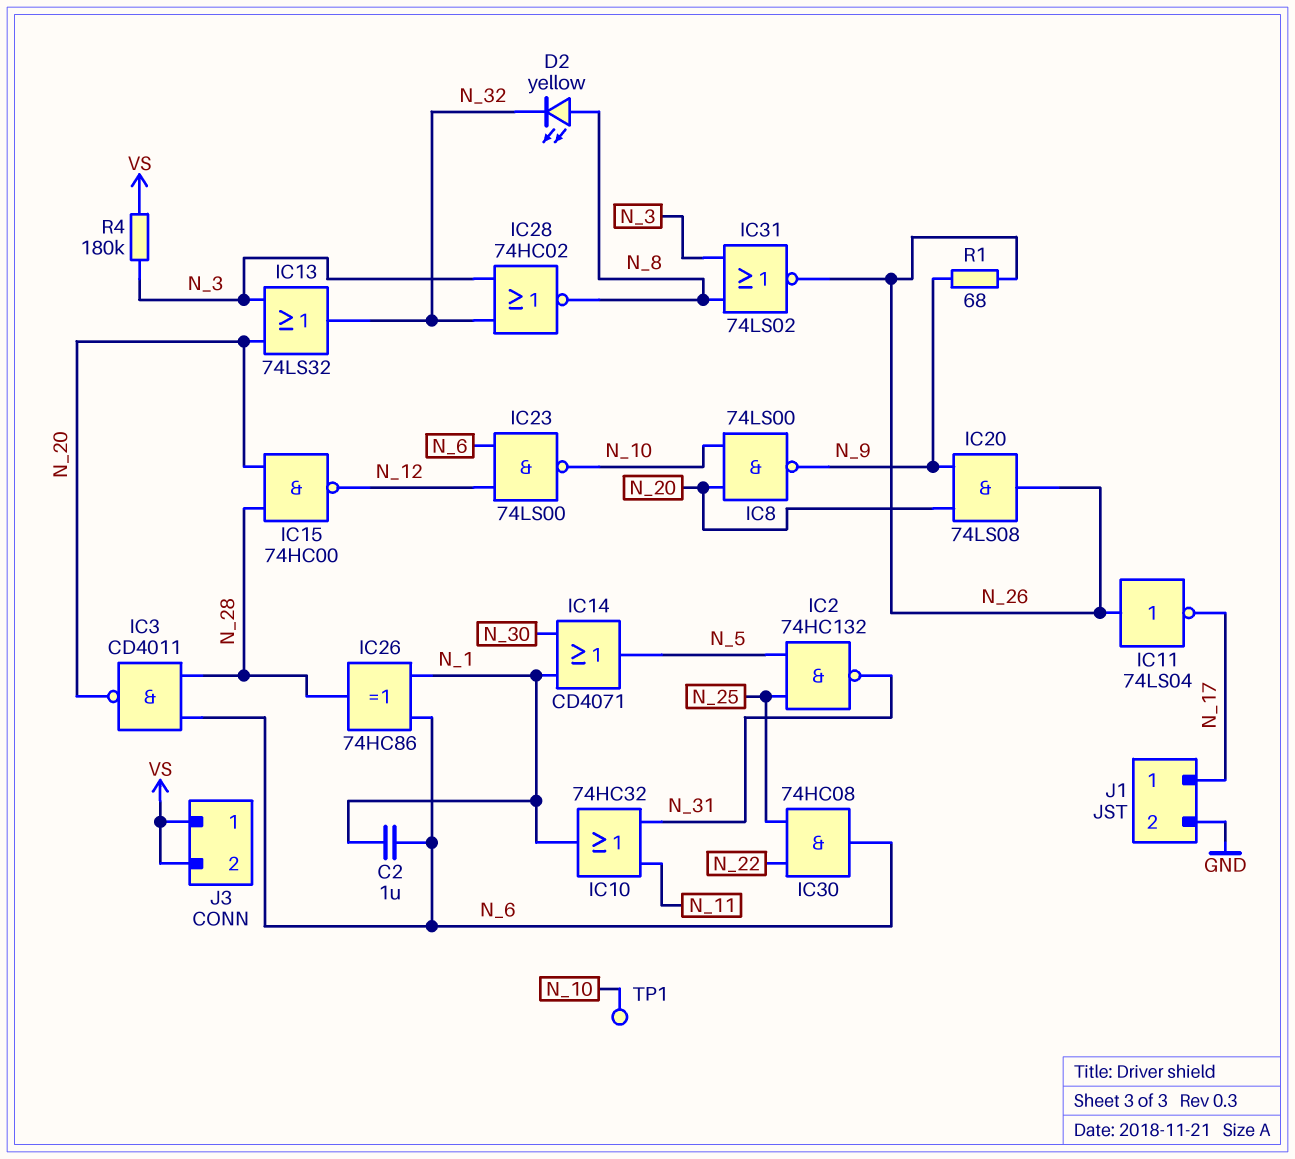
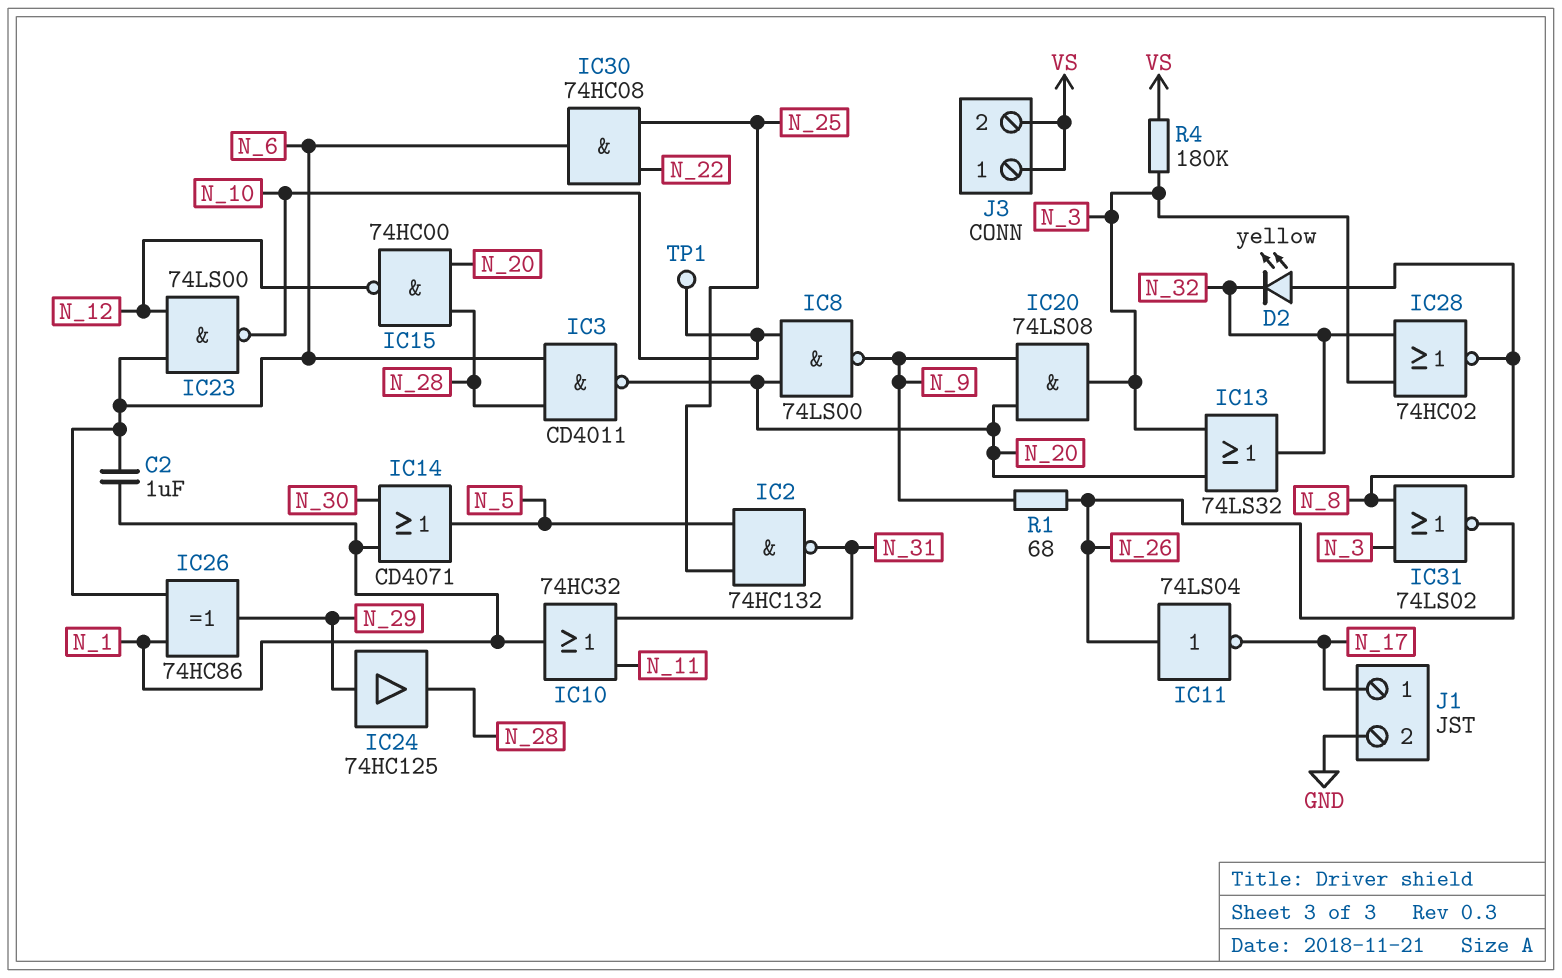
IC20: AND 74LS08 (in N_9, in N_20, out N_26) -> AND 74LS08 (in N_9, in N_20, out N_3)
IC24: none -> buffer 74HC125 (in N_29, out N_28)
IC26: XOR 74HC86 (in N_1, in N_6, out N_28) -> XOR 74HC86 (in N_1, in N_6, out N_29)

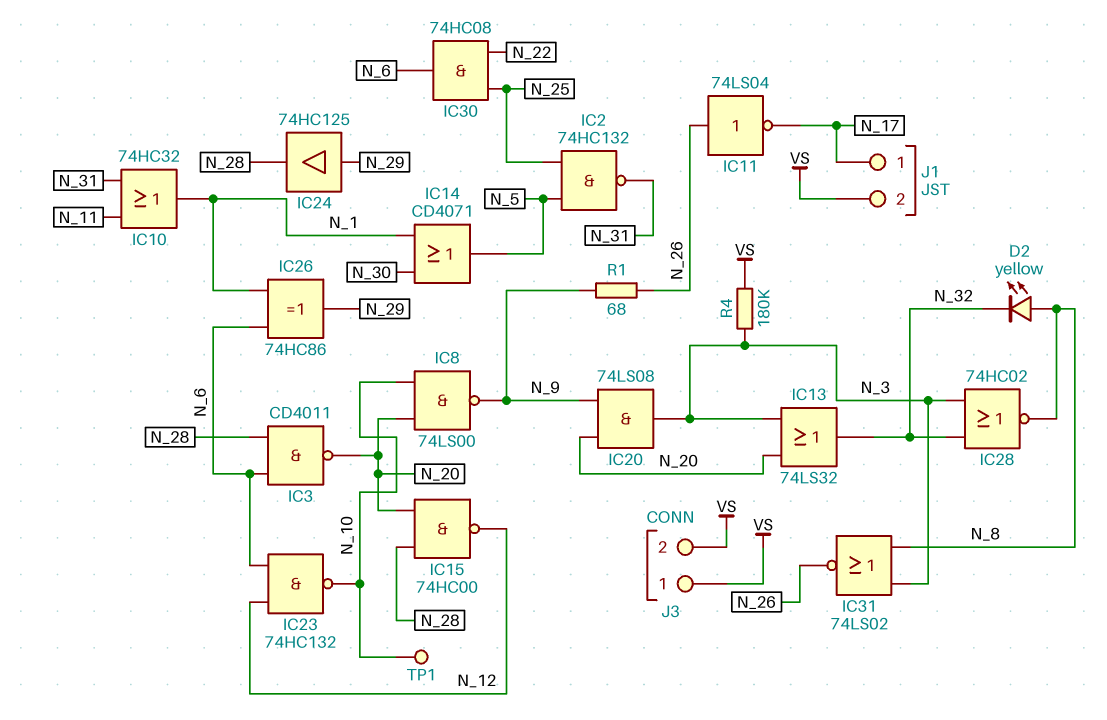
C2: 1uF (N_1, N_6) -> none
IC23: NAND 74LS00 (in N_6, in N_12, out N_10) -> NAND 74HC132 (in N_6, in N_12, out N_10)
J1 pin 2: GND -> VS

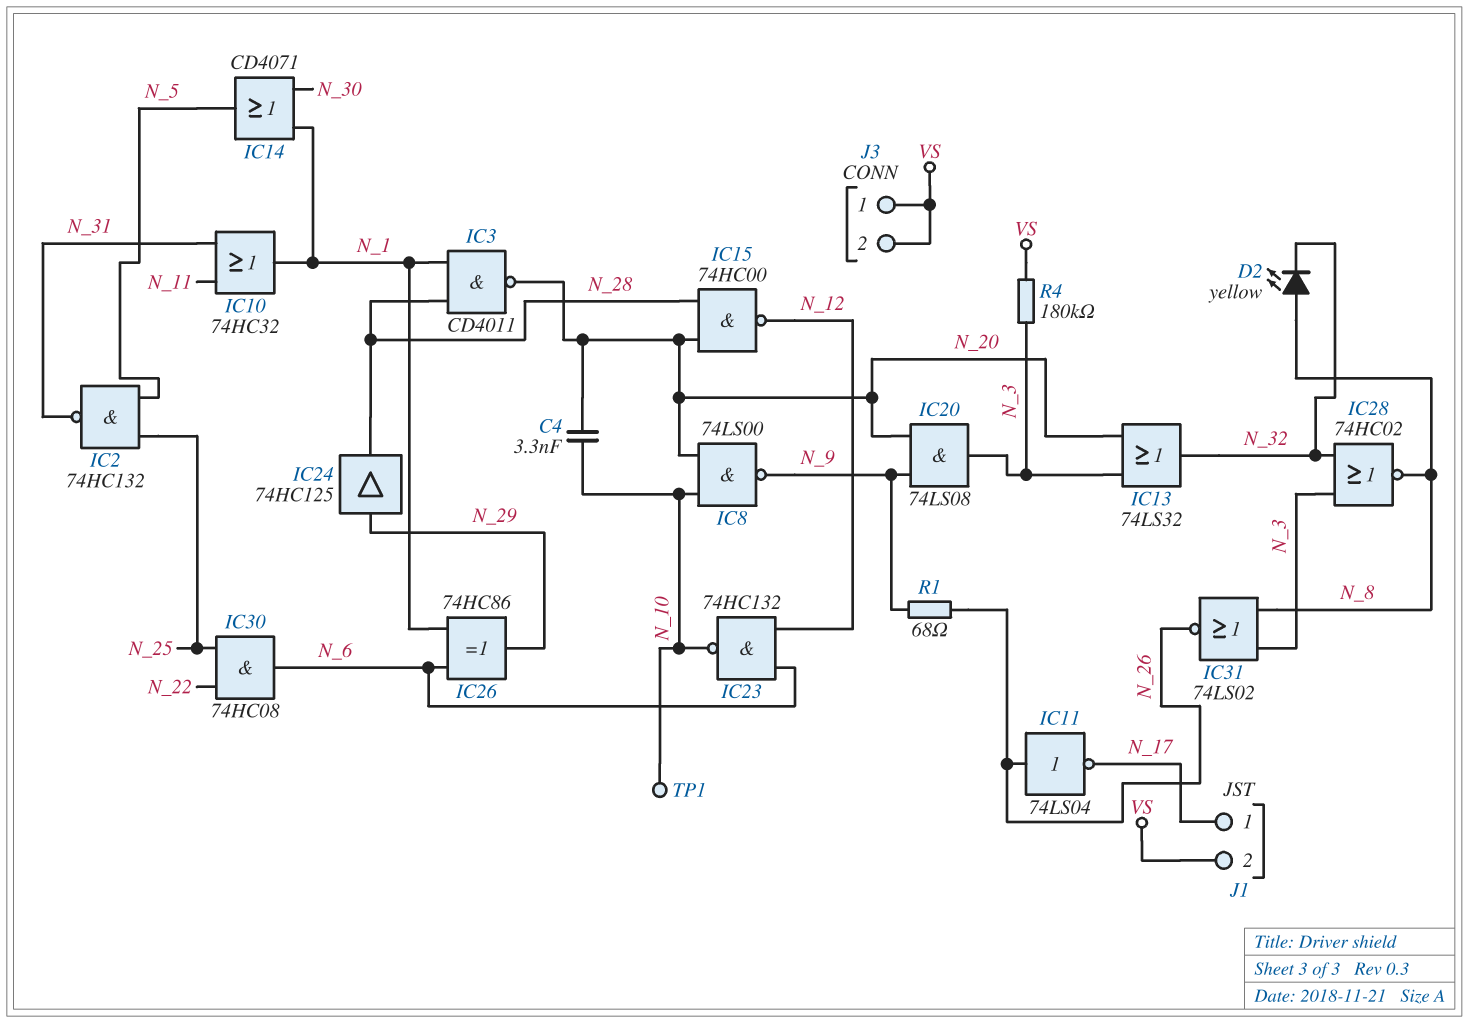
C4: none -> 3.3nF (N_10, N_20)
IC3: NAND CD4011 (in N_6, in N_28, out N_20) -> NAND CD4011 (in N_1, in N_28, out N_20)

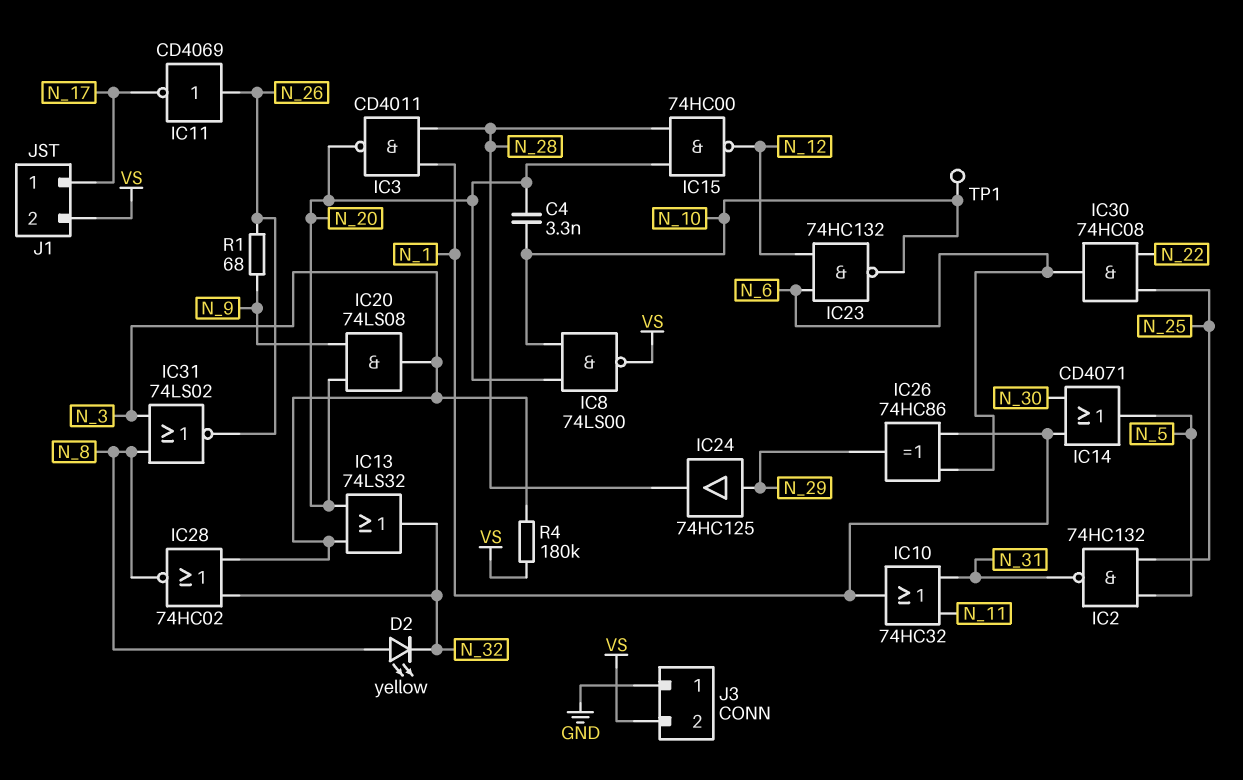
IC8: NAND 74LS00 (in N_10, in N_20, out N_9) -> NAND 74LS00 (in N_10, in N_20, out VS)
IC11: NOT 74LS04 (in N_26, out N_17) -> NOT CD4069 (in N_26, out N_17)
J3 pin 1: VS -> GND

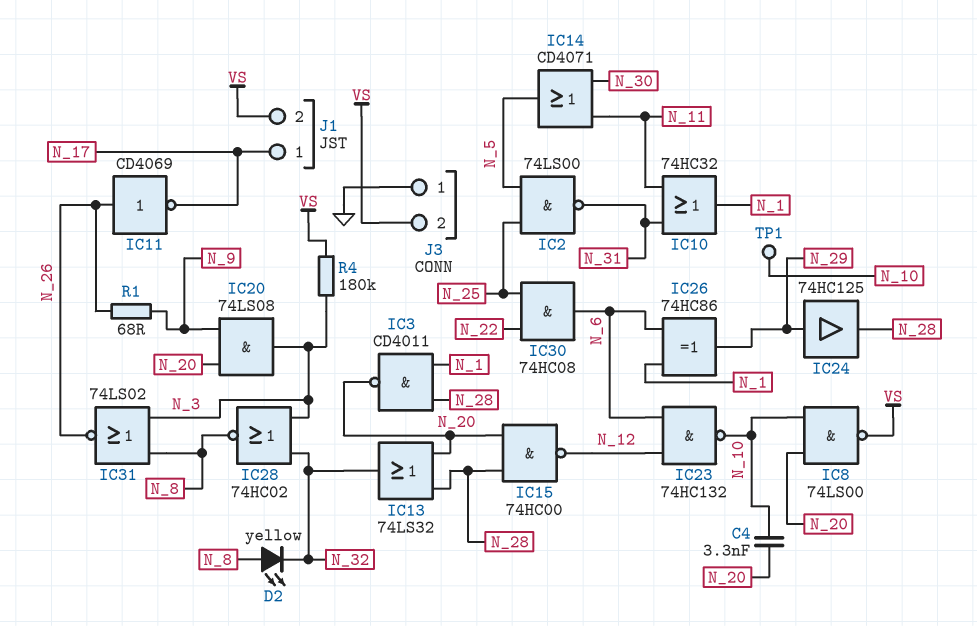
IC2: NAND 74HC132 (in N_5, in N_25, out N_31) -> NAND 74LS00 (in N_5, in N_25, out N_31)
IC13: OR 74LS32 (in N_3, in N_20, out N_32) -> OR 74LS32 (in N_20, in N_28, out N_32)
IC14: OR CD4071 (in N_1, in N_30, out N_5) -> OR CD4071 (in N_11, in N_30, out N_5)

